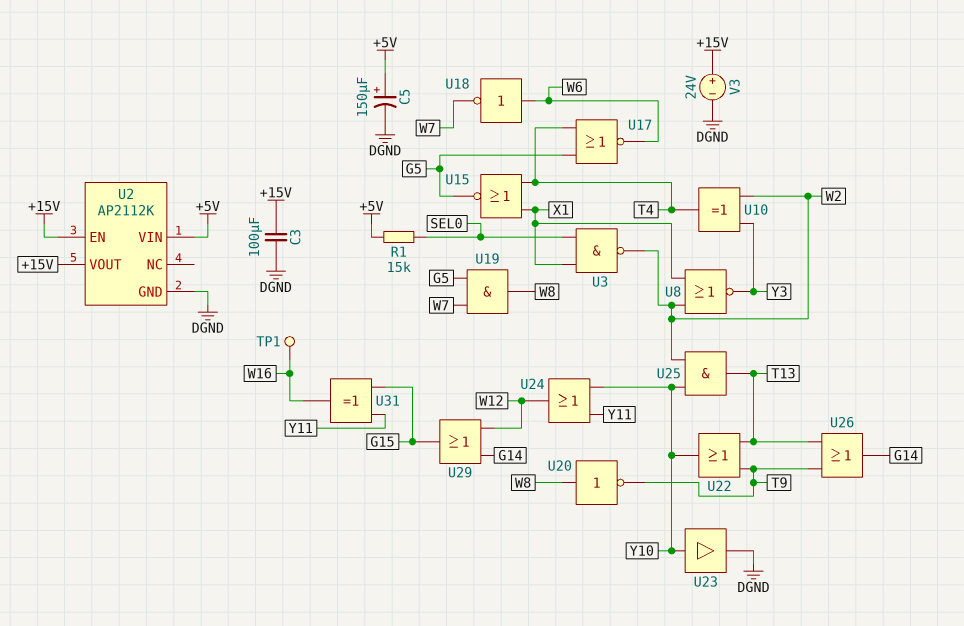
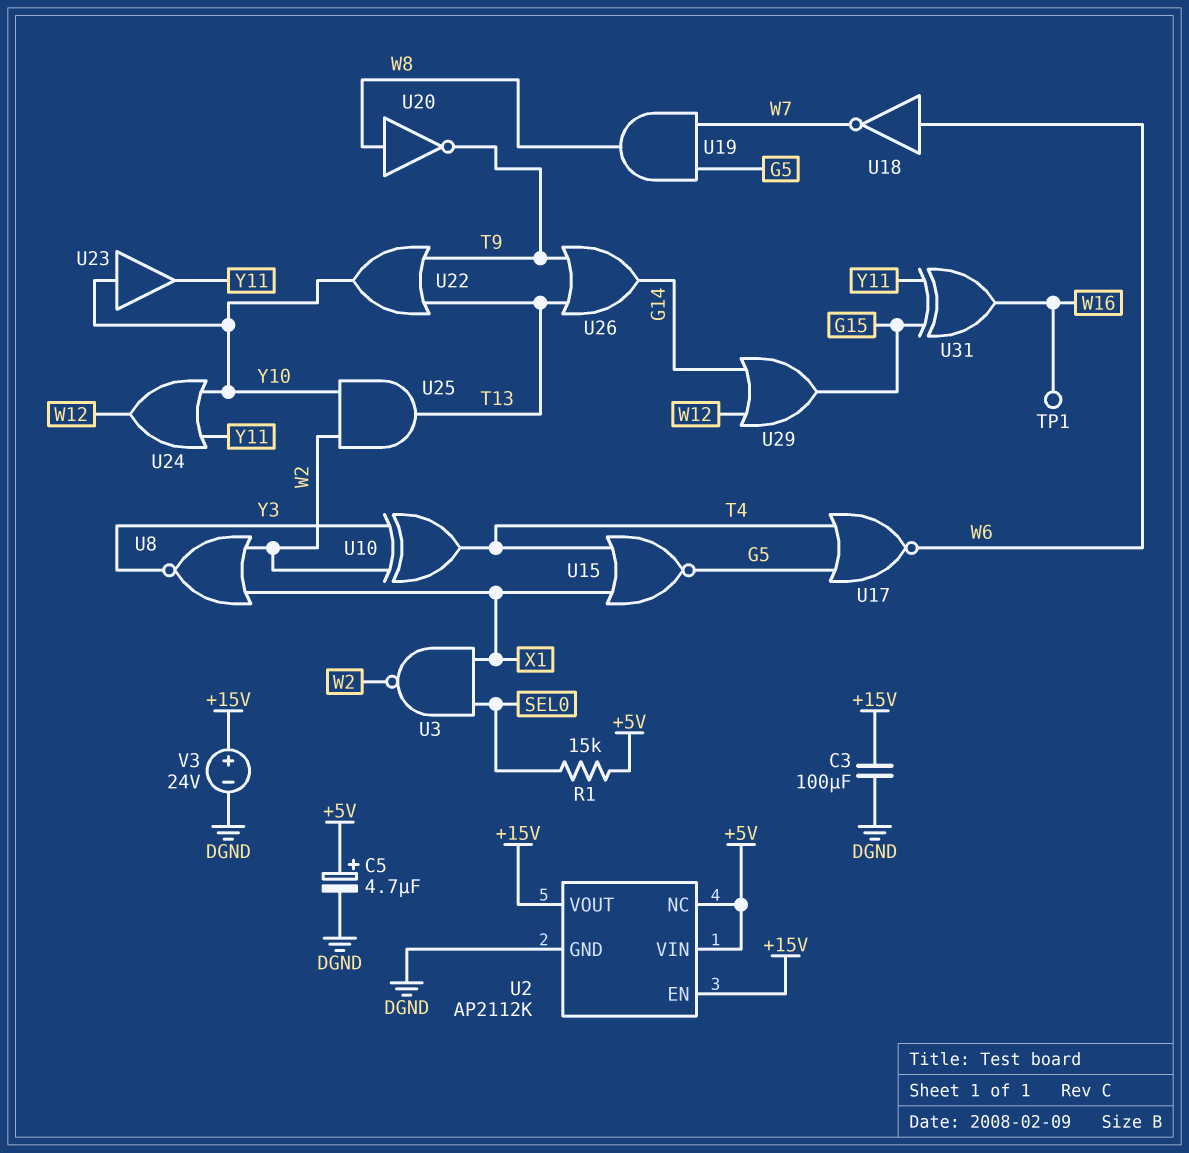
C5: 150uF (plus +5V, minus DGND) -> 4.7uF (plus +5V, minus DGND)
U2 pin NC: none -> +5V
U23: buffer (in Y10, out DGND) -> buffer (in Y10, out Y11)

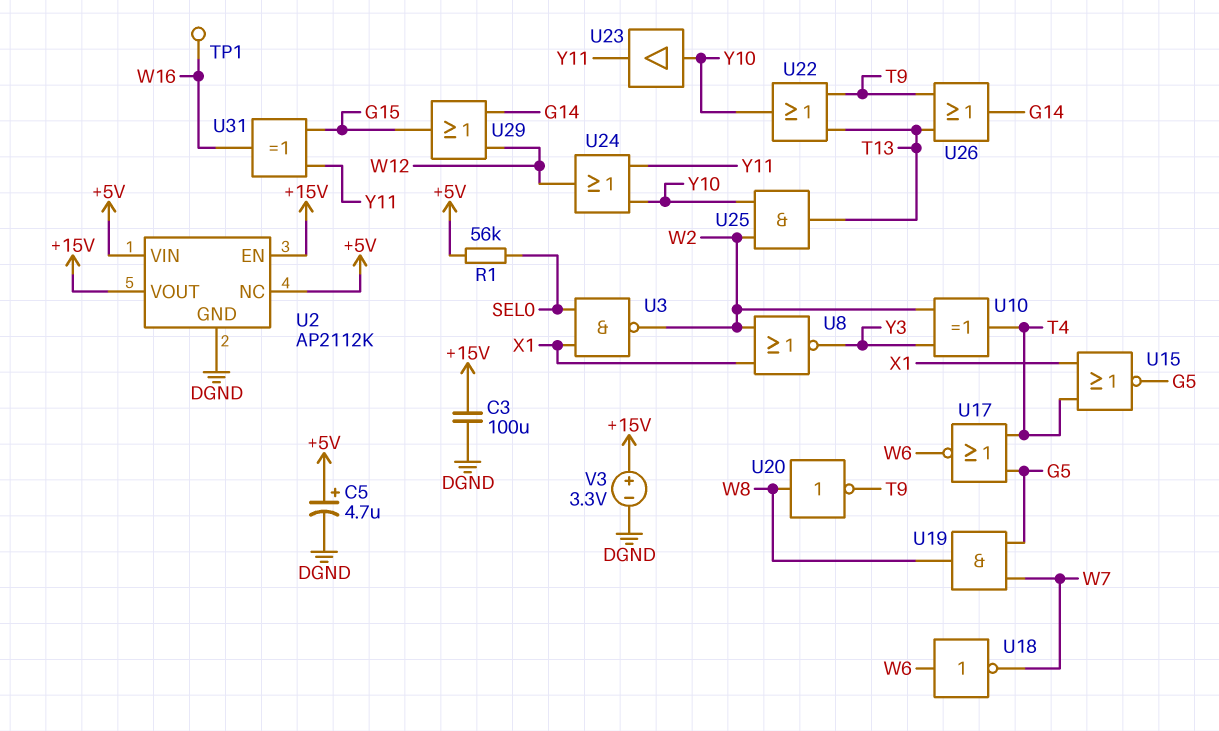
R1: 15k (+5V, SEL0) -> 56k (+5V, SEL0)
V3: 24V (plus +15V, minus DGND) -> 3.3V (plus +15V, minus DGND)

